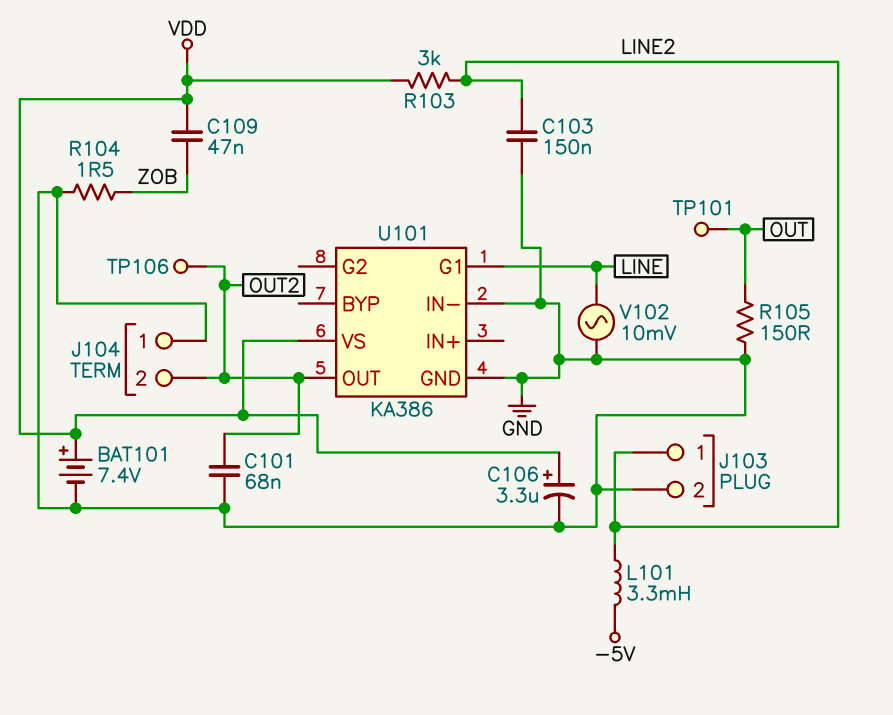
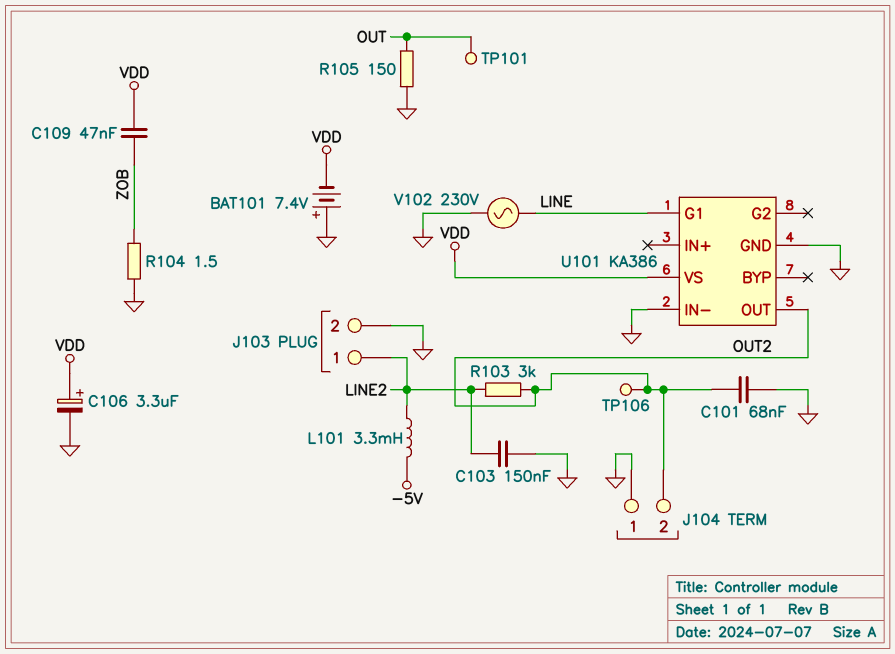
BAT101: 7.4V (plus VDD, minus GND) -> 7.4V (plus GND, minus VDD)
R103: 3k (LINE2, VDD) -> 3k (LINE2, OUT2)
V102: AC 10mV (GND, LINE) -> AC 230V (GND, LINE)

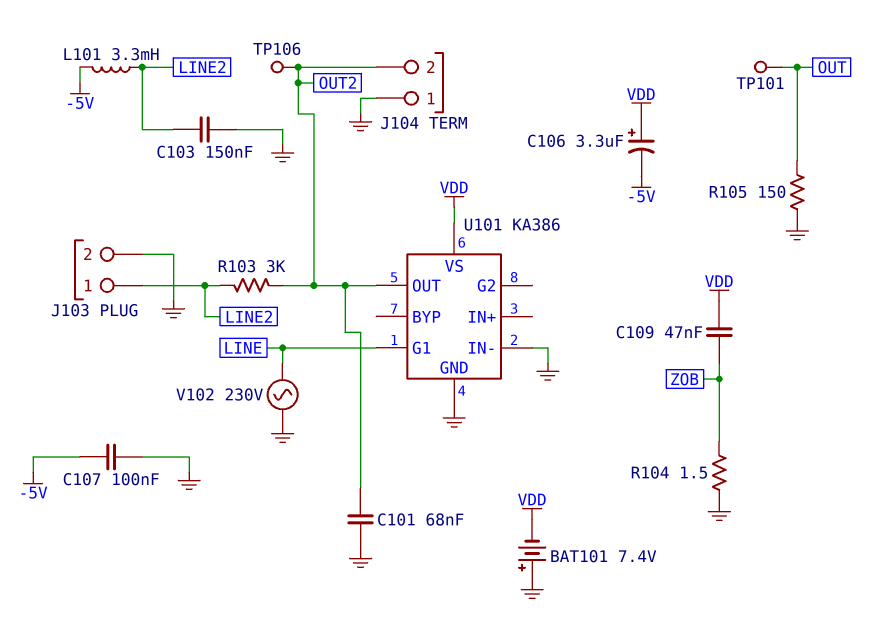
C106: 3.3uF (plus VDD, minus GND) -> 3.3uF (plus VDD, minus -5V)
C107: none -> 100nF (-5V, GND)

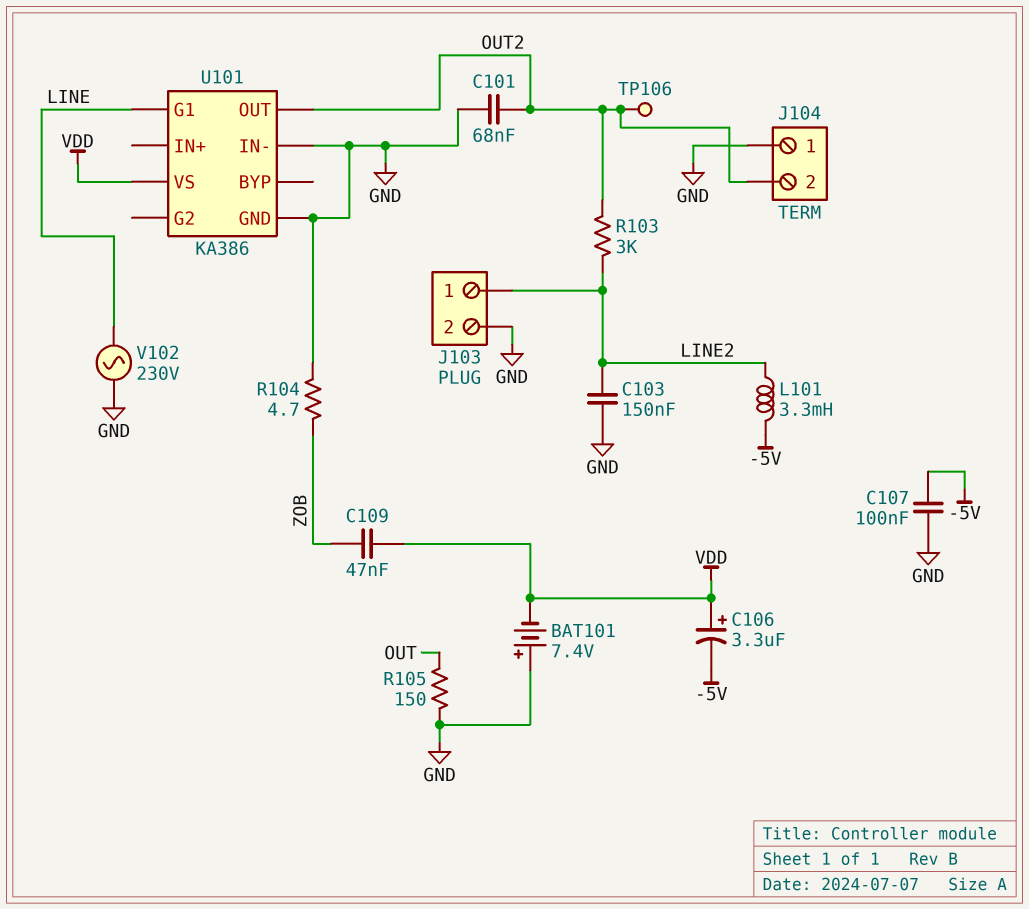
R104: 1.5 (GND, ZOB) -> 4.7 (GND, ZOB)
TP101: test point (OUT) -> none

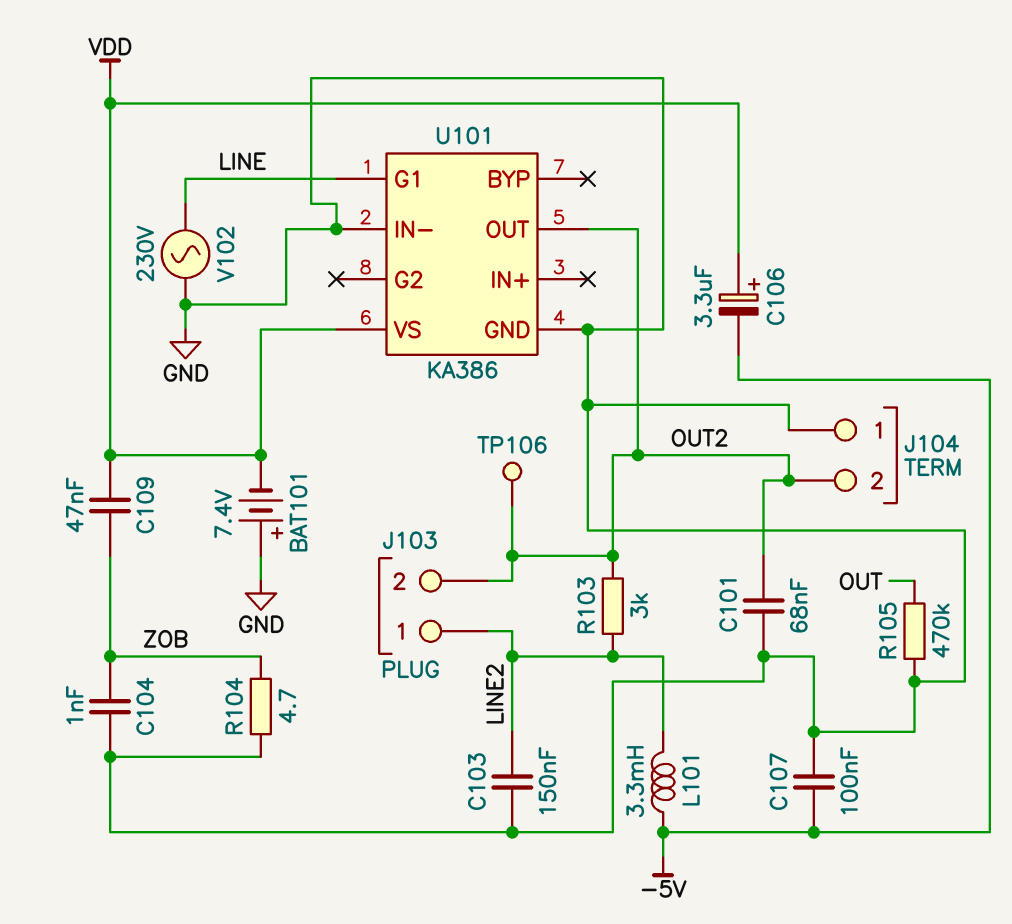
C104: none -> 1nF (GND, ZOB)
J103 pin 2: GND -> OUT2
R105: 150 (GND, OUT) -> 470k (GND, OUT)

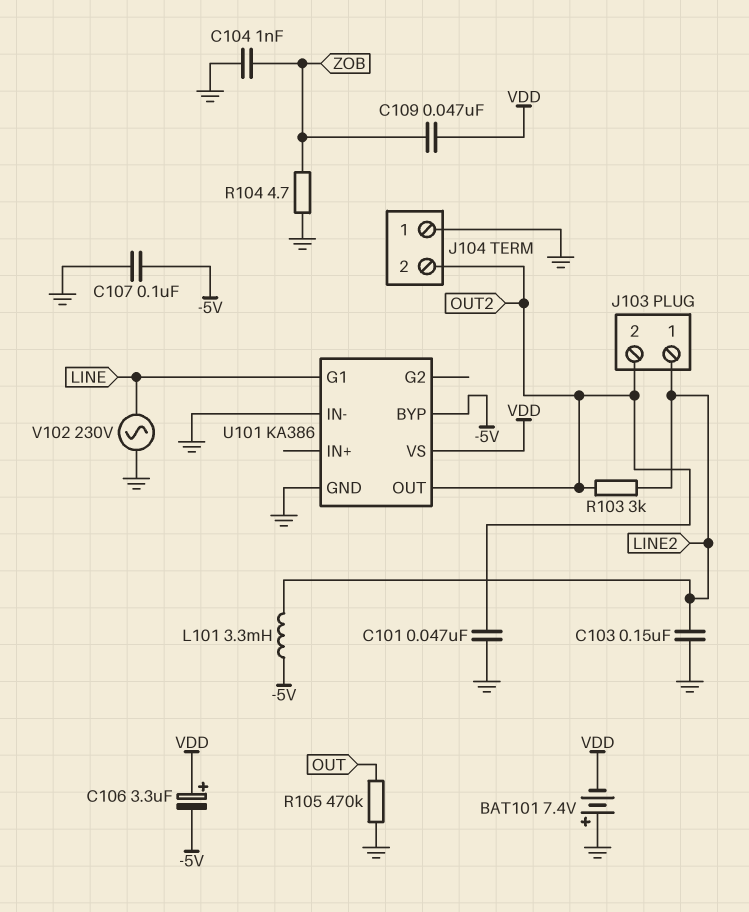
C101: 68nF (GND, OUT2) -> 47nF (GND, OUT2)
TP106: test point (OUT2) -> none
U101 pin BYP: none -> -5V

